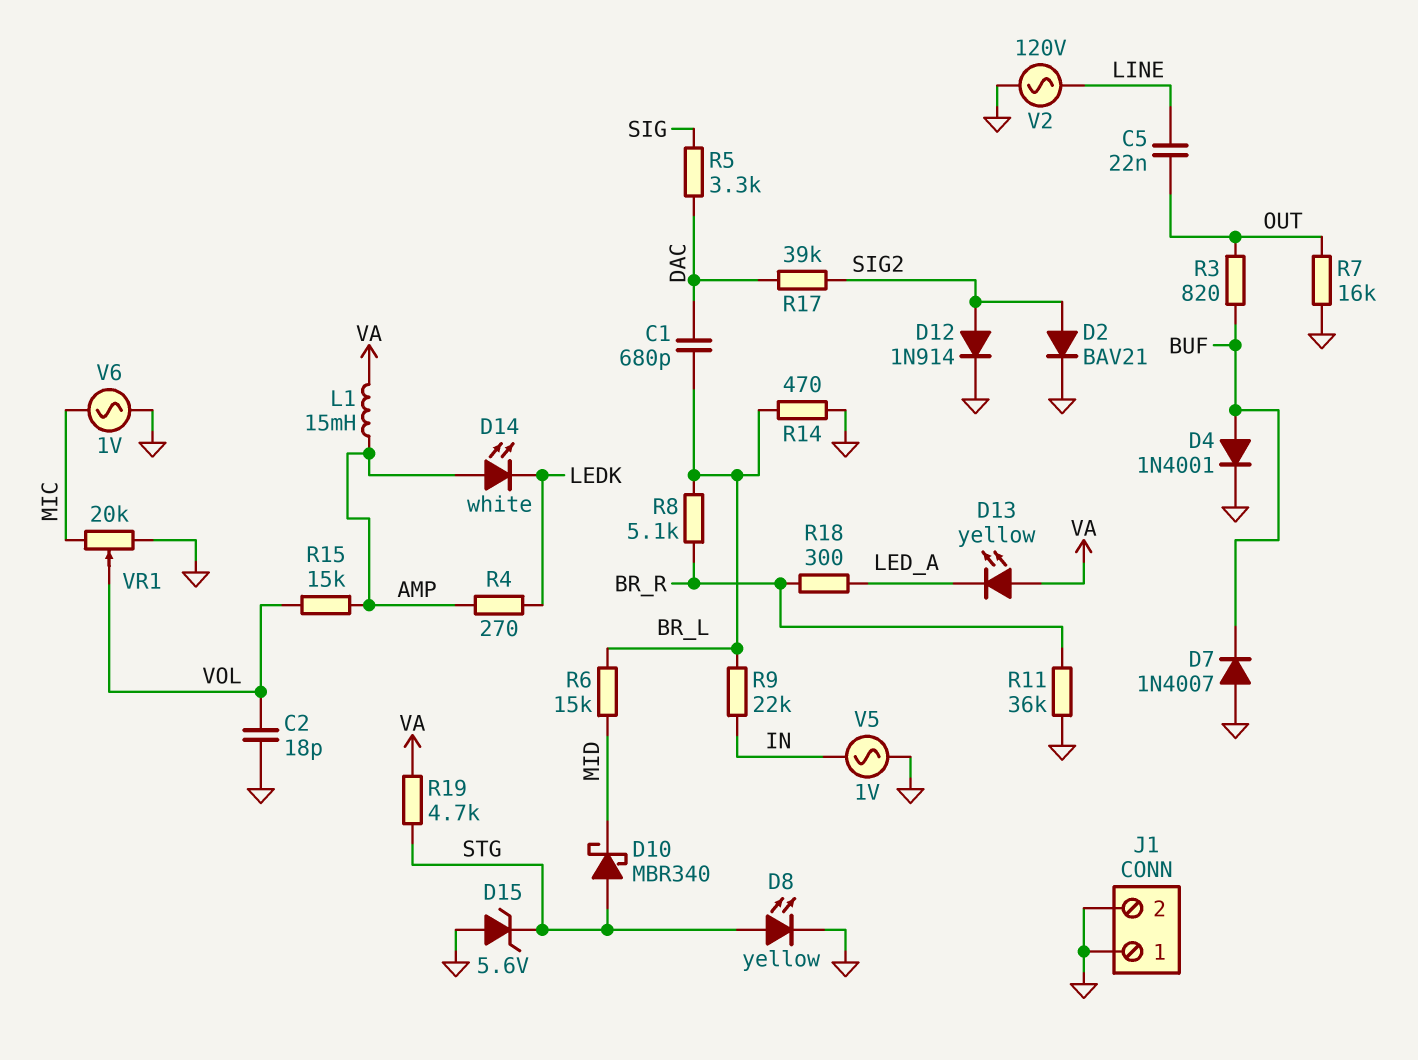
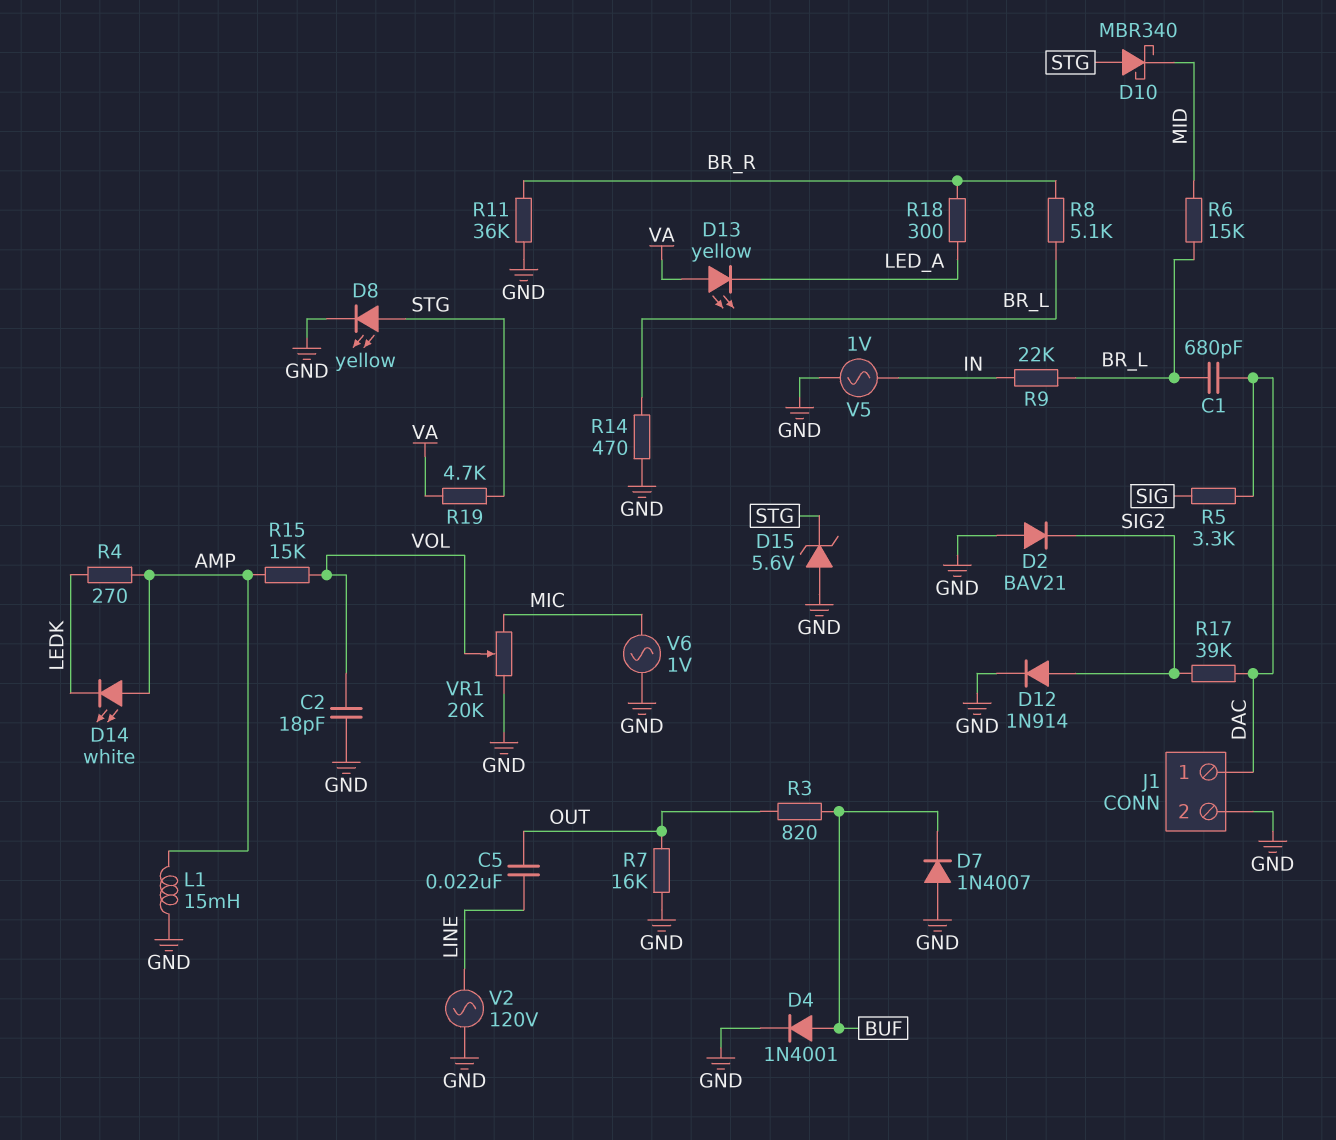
D2: diode BAV21 (A SIG2, K GND) -> diode BAV21 (A GND, K SIG2)
J1 pin 1: GND -> DAC
L1: 15mH (AMP, VA) -> 15mH (AMP, GND)

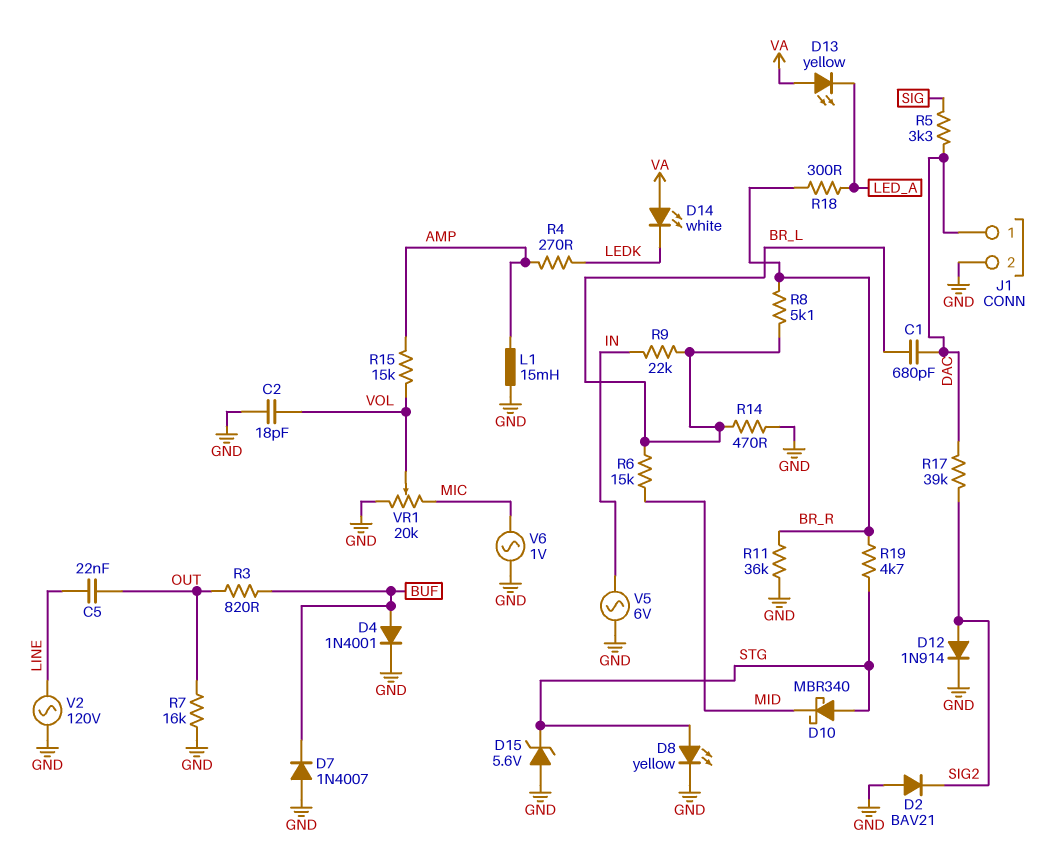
D14: LED white (A AMP, K LEDK) -> LED white (A VA, K LEDK)
R19: 4.7k (STG, VA) -> 4.7k (BR_R, STG)
V5: AC 1V (GND, IN) -> AC 6V (GND, IN)

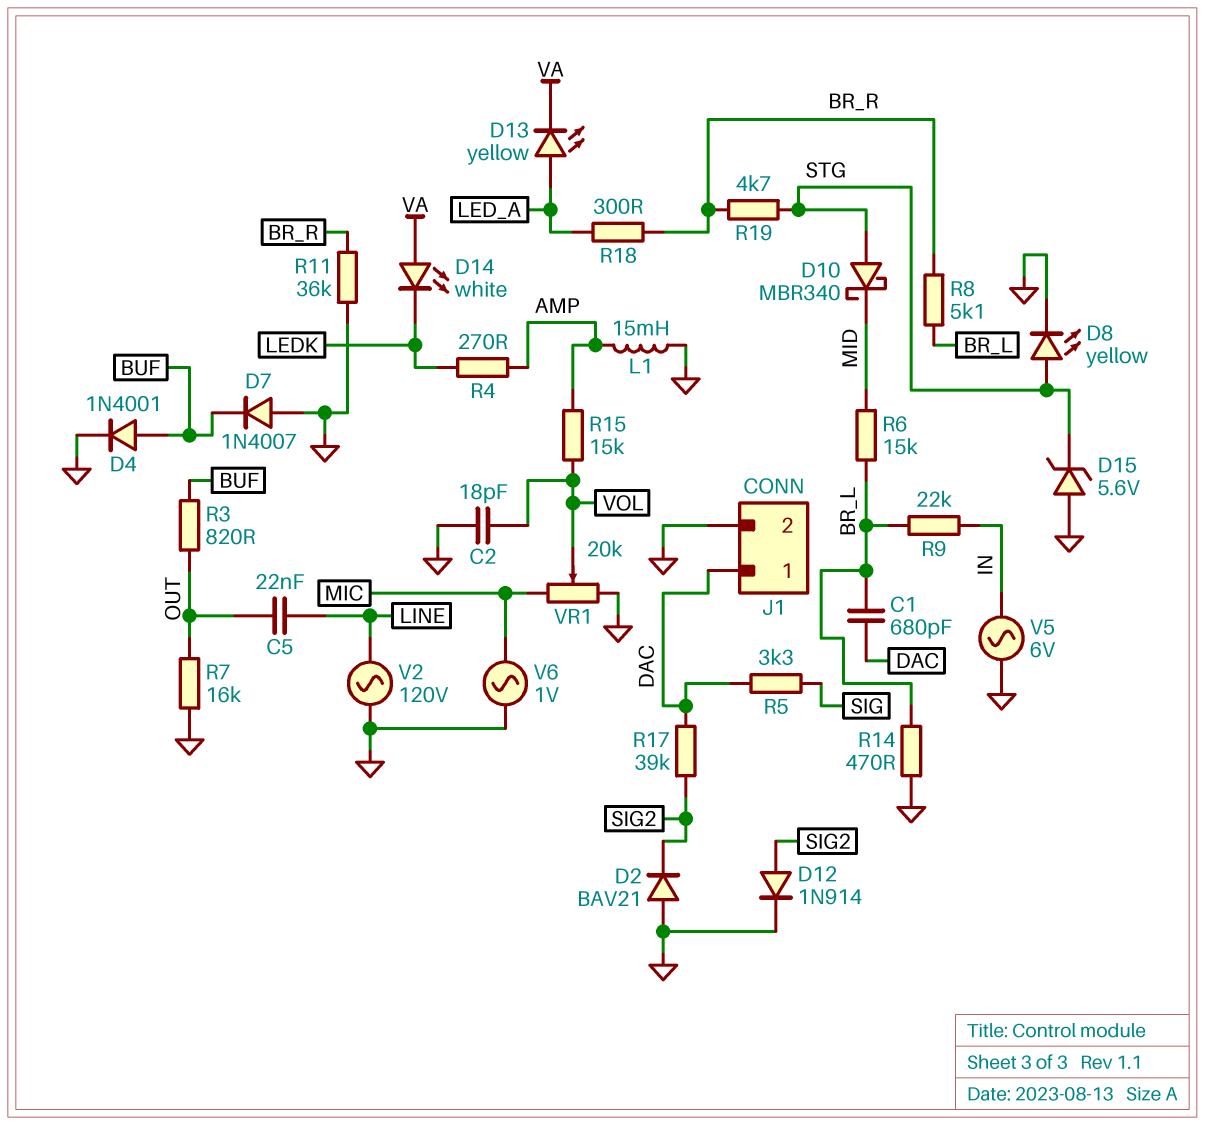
D13: LED yellow (A VA, K LED_A) -> LED yellow (A LED_A, K VA)

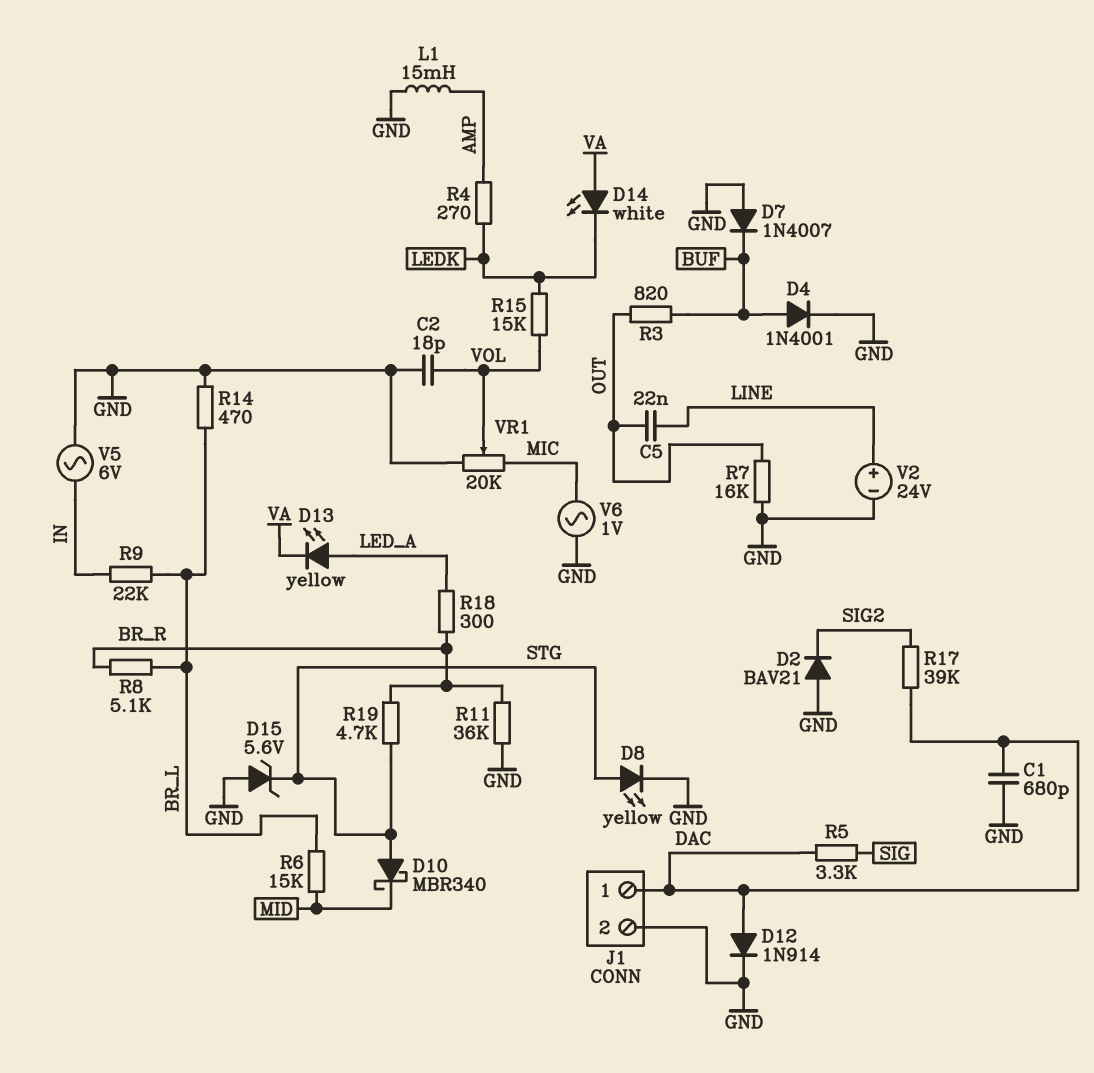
C1: 680pF (BR_L, DAC) -> 680pF (DAC, GND)
D12: diode 1N914 (A SIG2, K GND) -> diode 1N914 (A DAC, K GND)
R15: 15k (AMP, VOL) -> 15k (LEDK, VOL)
V2: AC 120V (GND, LINE) -> 24V (plus LINE, minus GND)

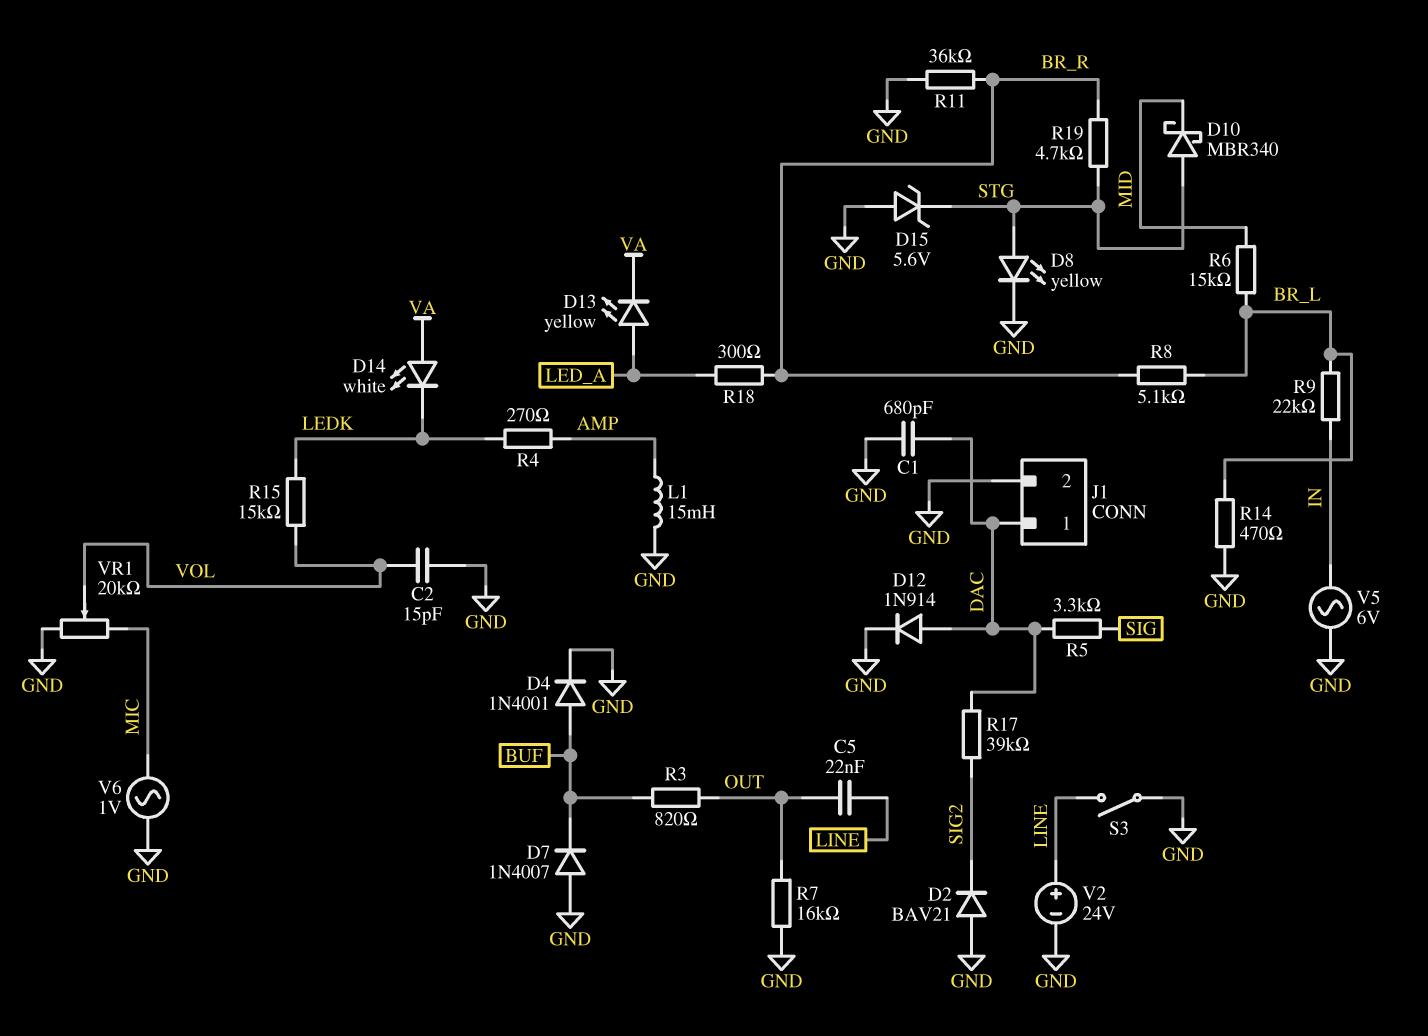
C2: 18pF (GND, VOL) -> 15pF (GND, VOL)
S3: none -> switch (GND, LINE)

